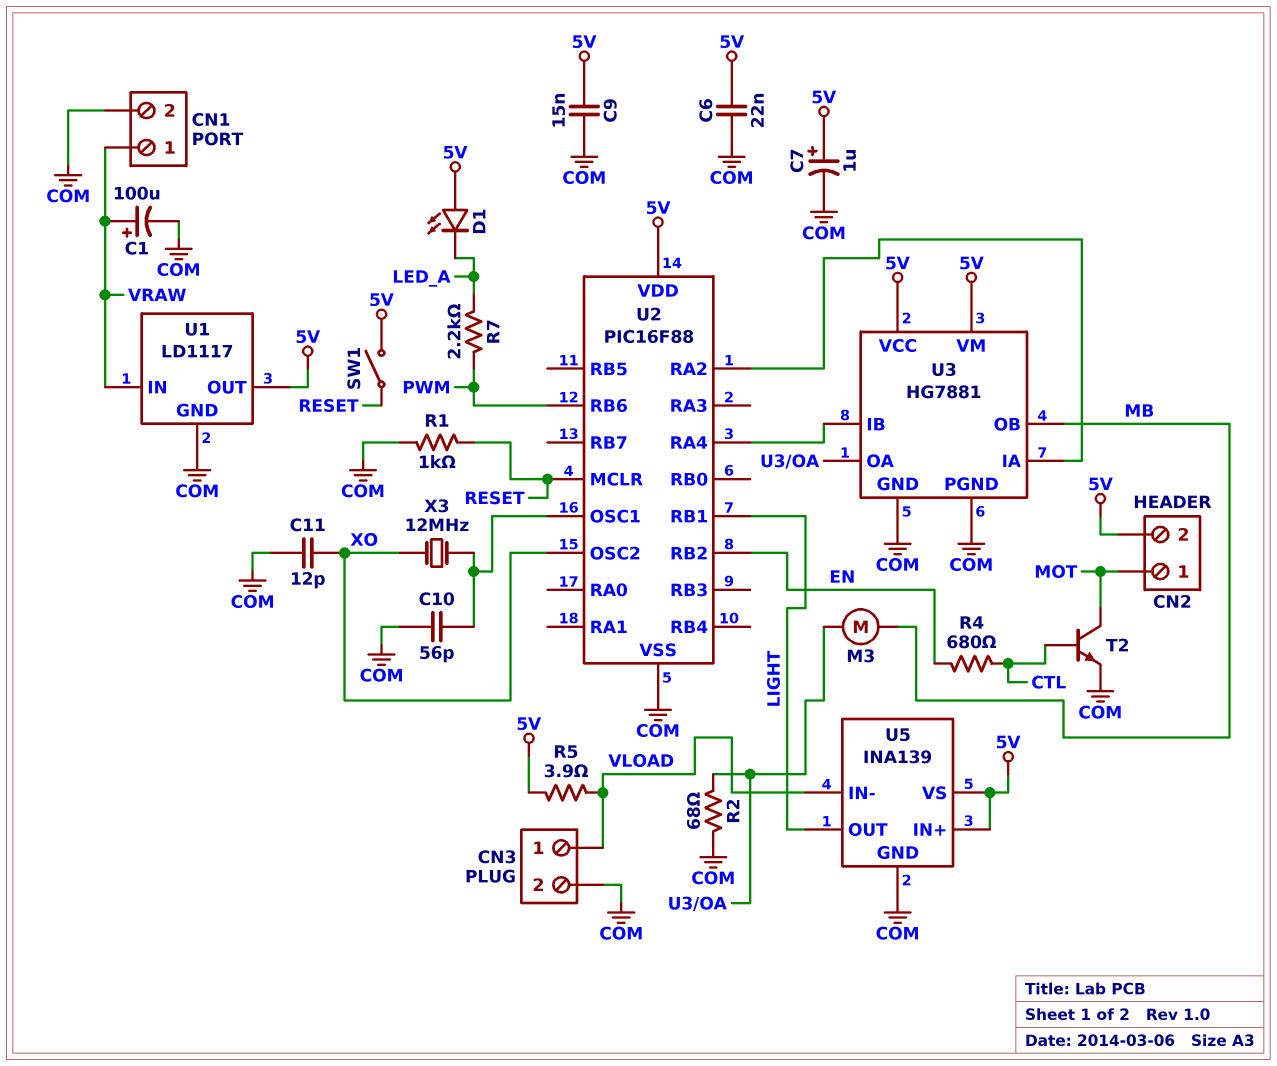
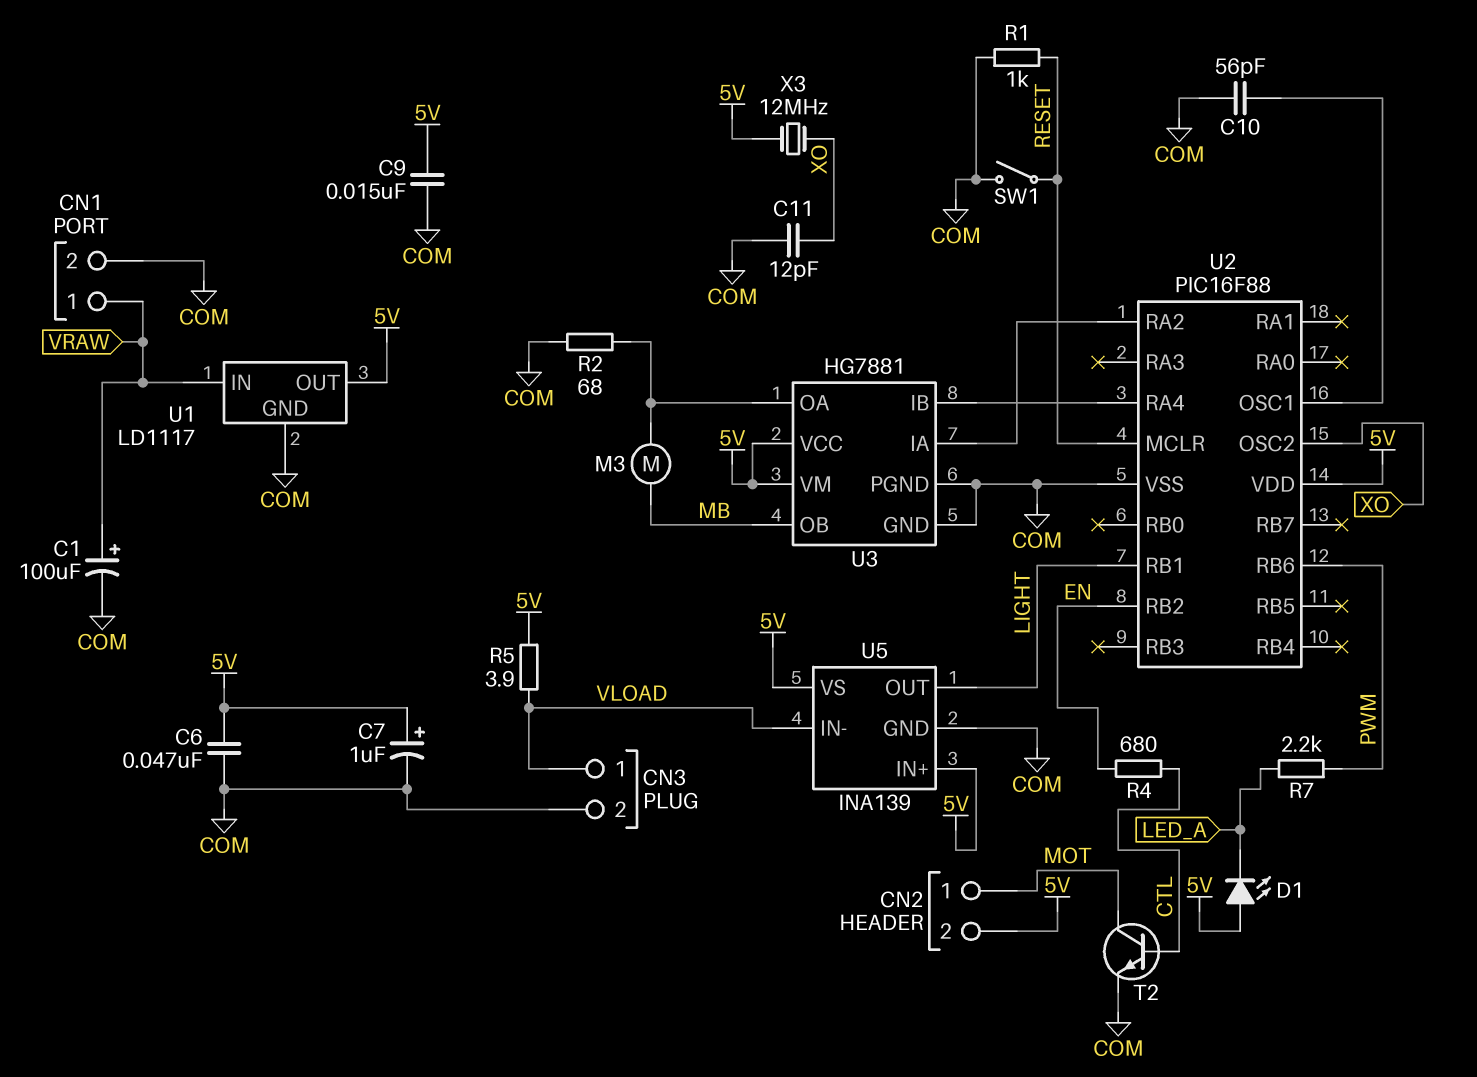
C6: 22nF (5V, COM) -> 47nF (5V, COM)
SW1: switch (5V, RESET) -> switch (COM, RESET)
X3: 12MHz (U2/OSC1, XO) -> 12MHz (5V, XO)

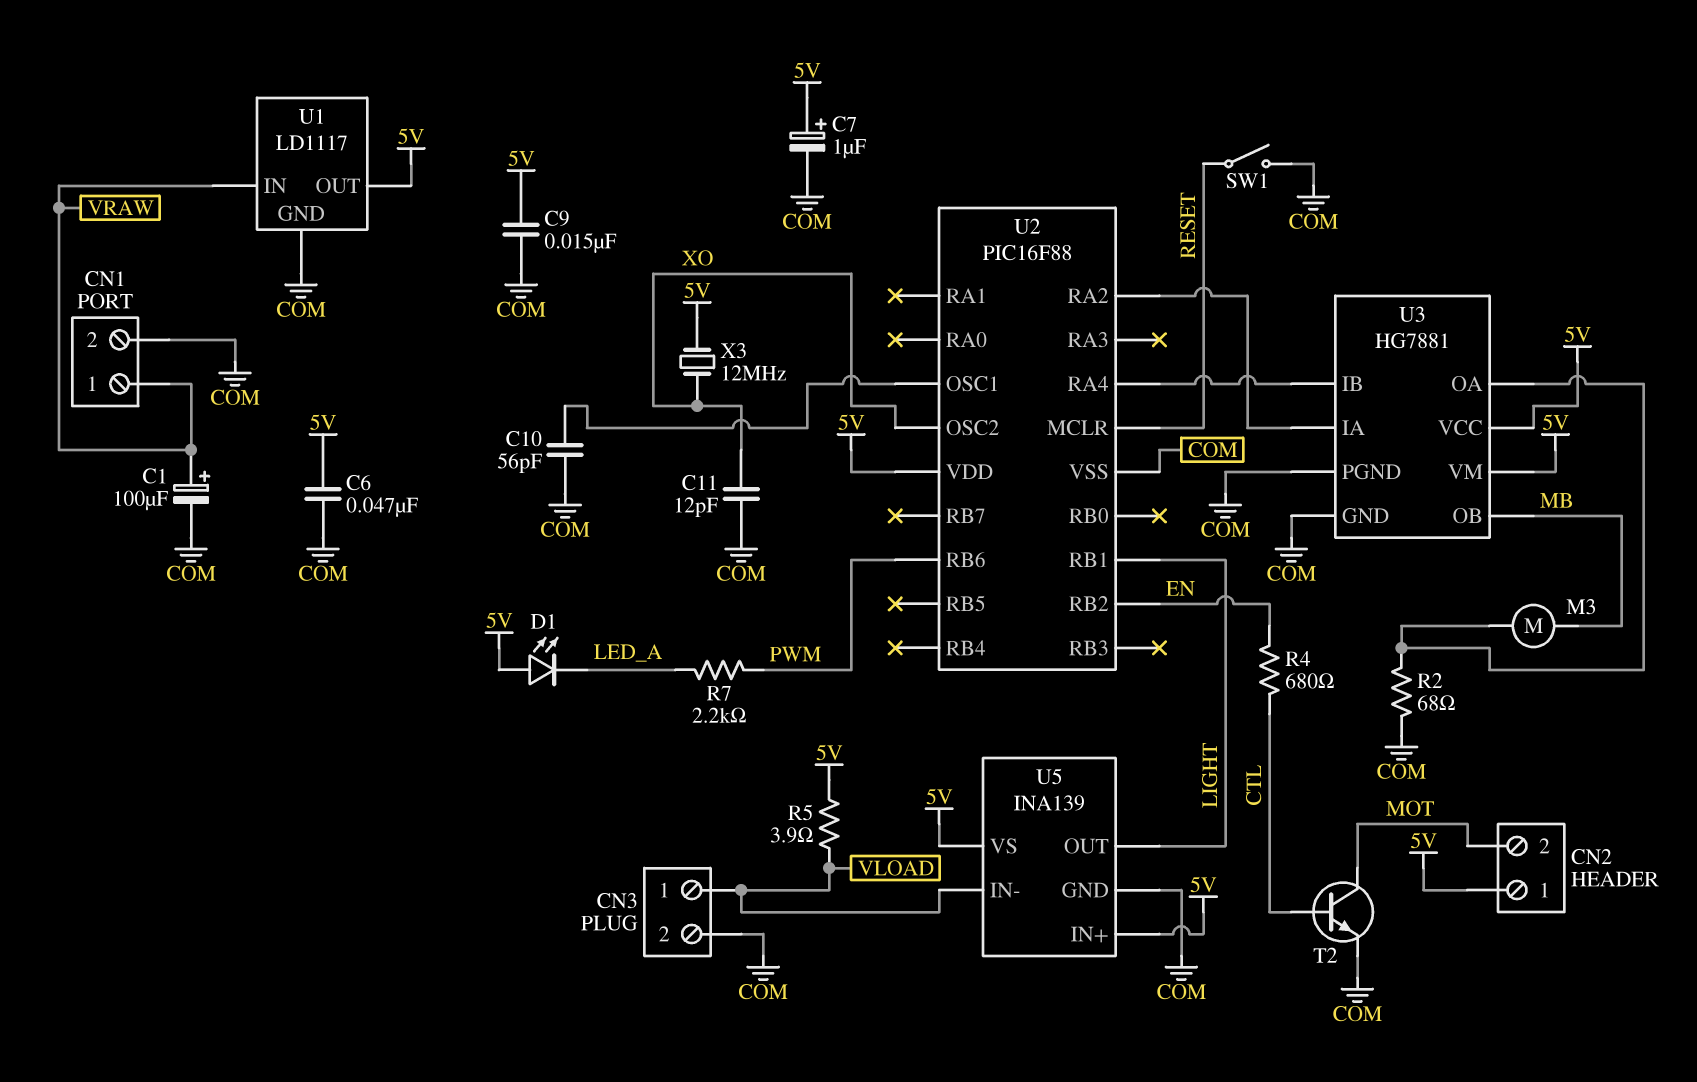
CN2 pin 1: MOT -> 5V
CN2 pin 2: 5V -> MOT
R1: 1k (COM, RESET) -> none

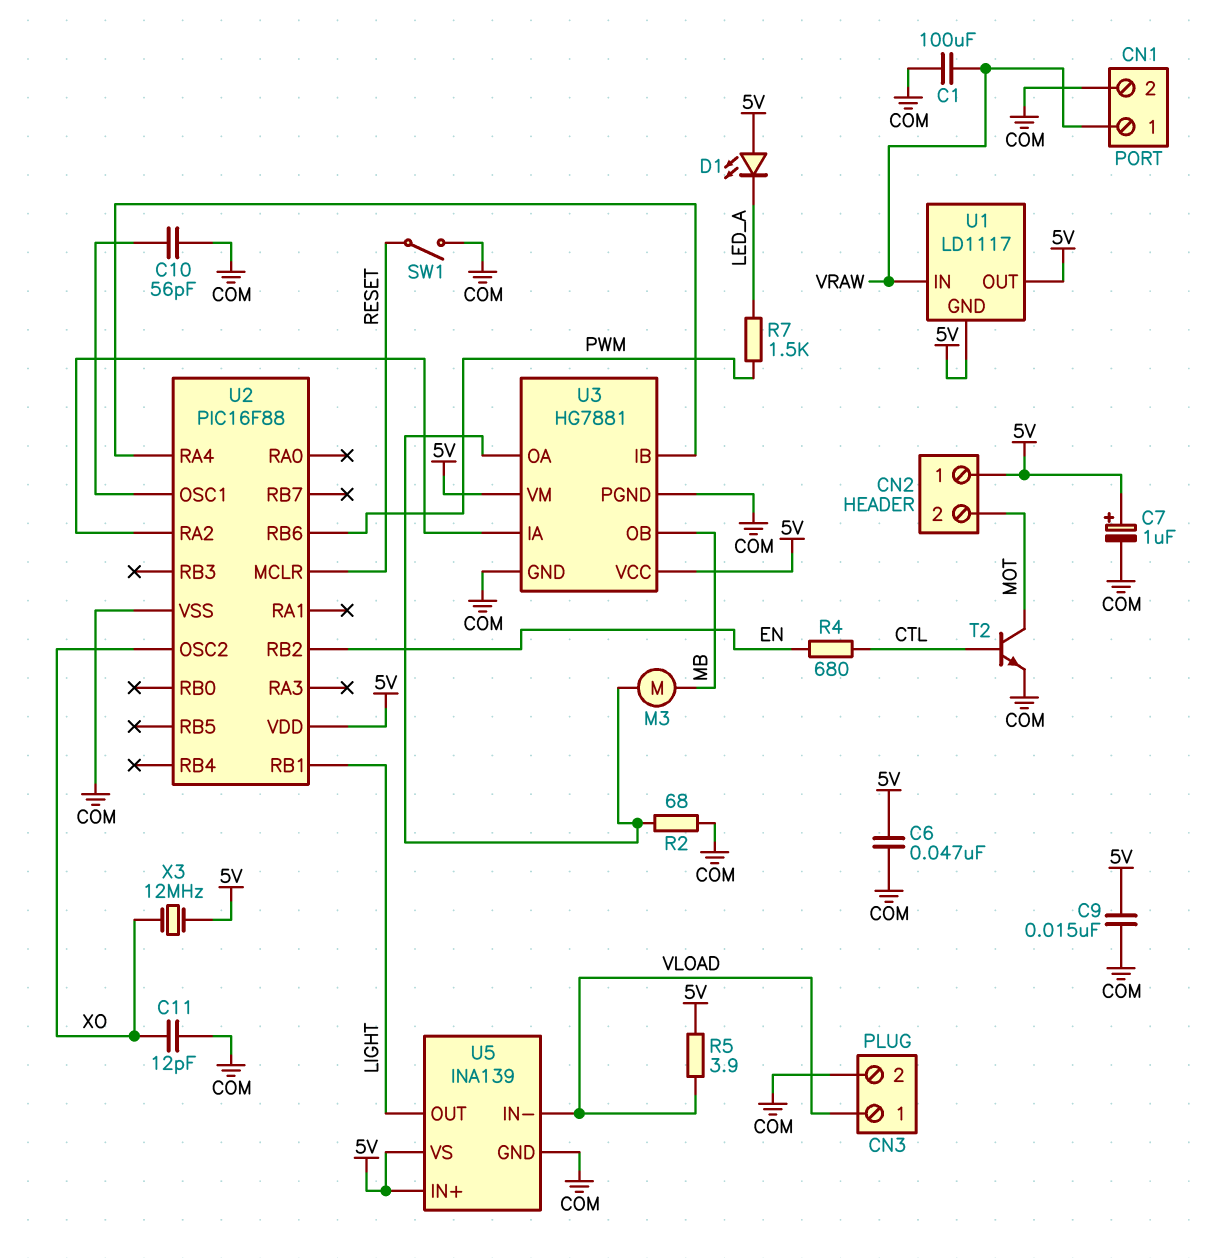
C1: 100uF (plus VRAW, minus COM) -> 100uF (COM, VRAW)
R7: 2.2k (LED_A, PWM) -> 1.5k (LED_A, PWM)
U1 pin GND: COM -> 5V

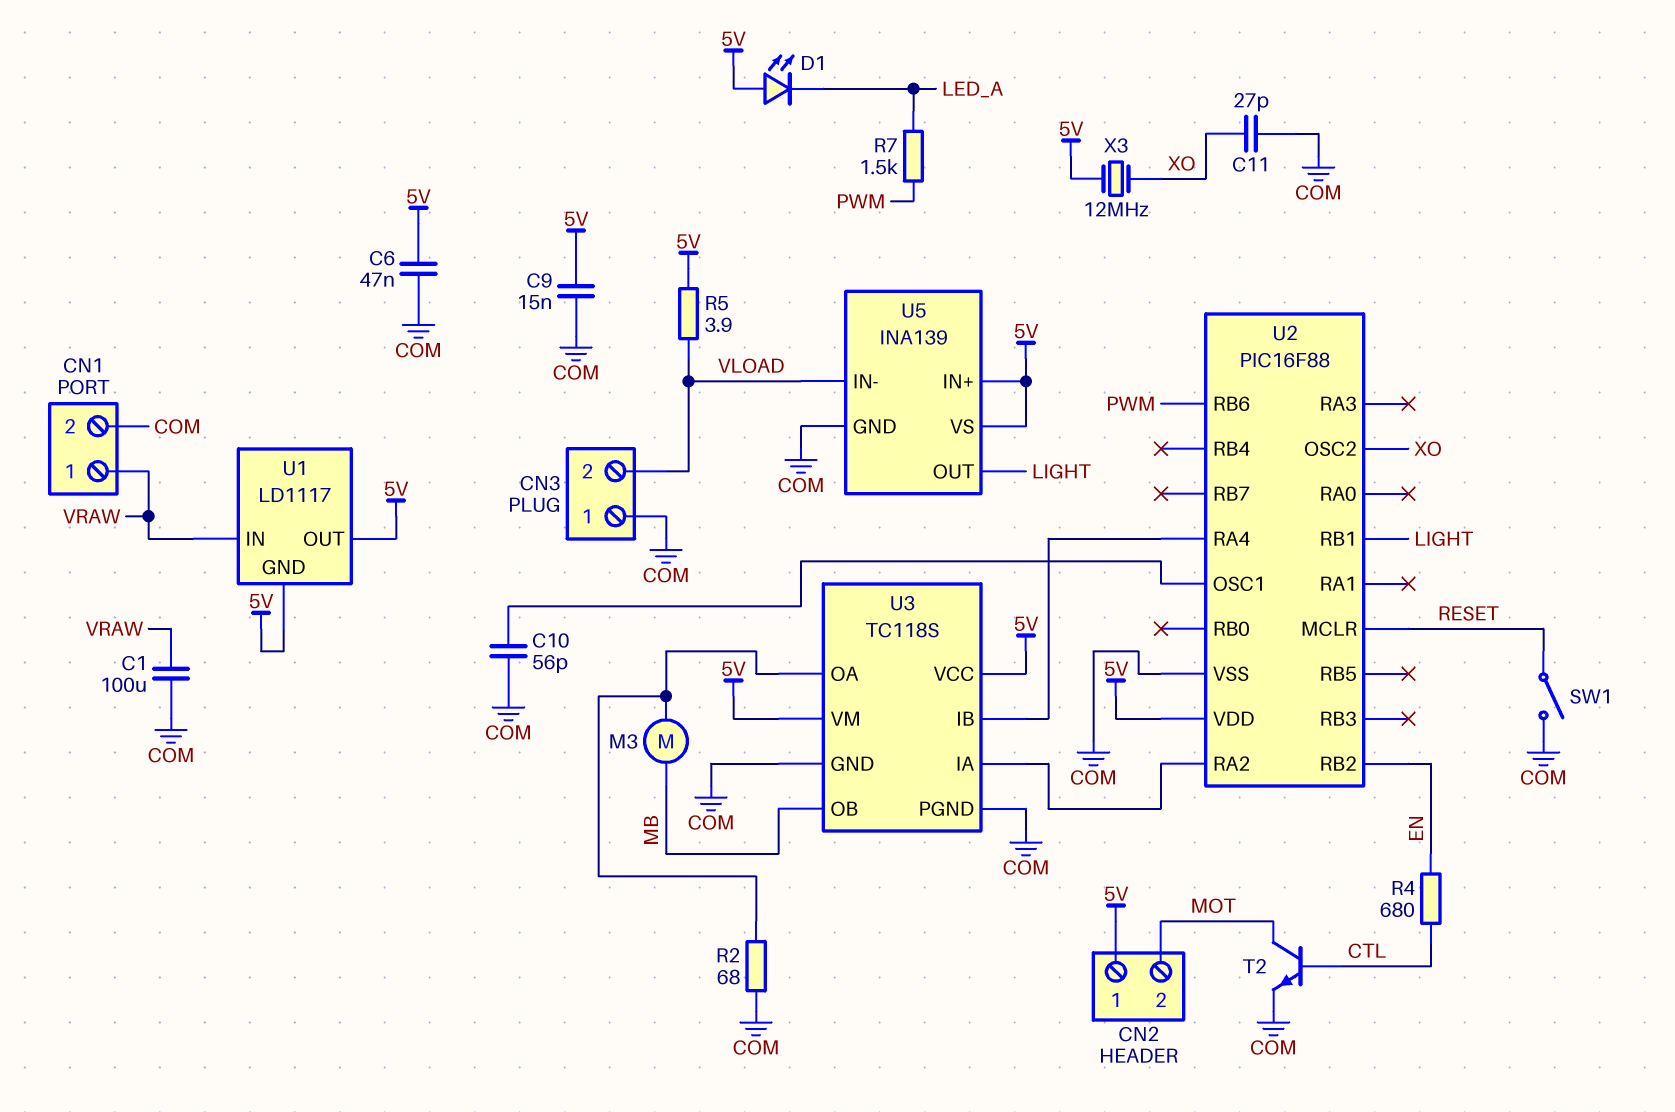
C7: 1uF (plus 5V, minus COM) -> none
C11: 12pF (COM, XO) -> 27pF (COM, XO)
CN3 pin 1: VLOAD -> COM
CN3 pin 2: COM -> VLOAD
U3: HG7881 -> TC118S

